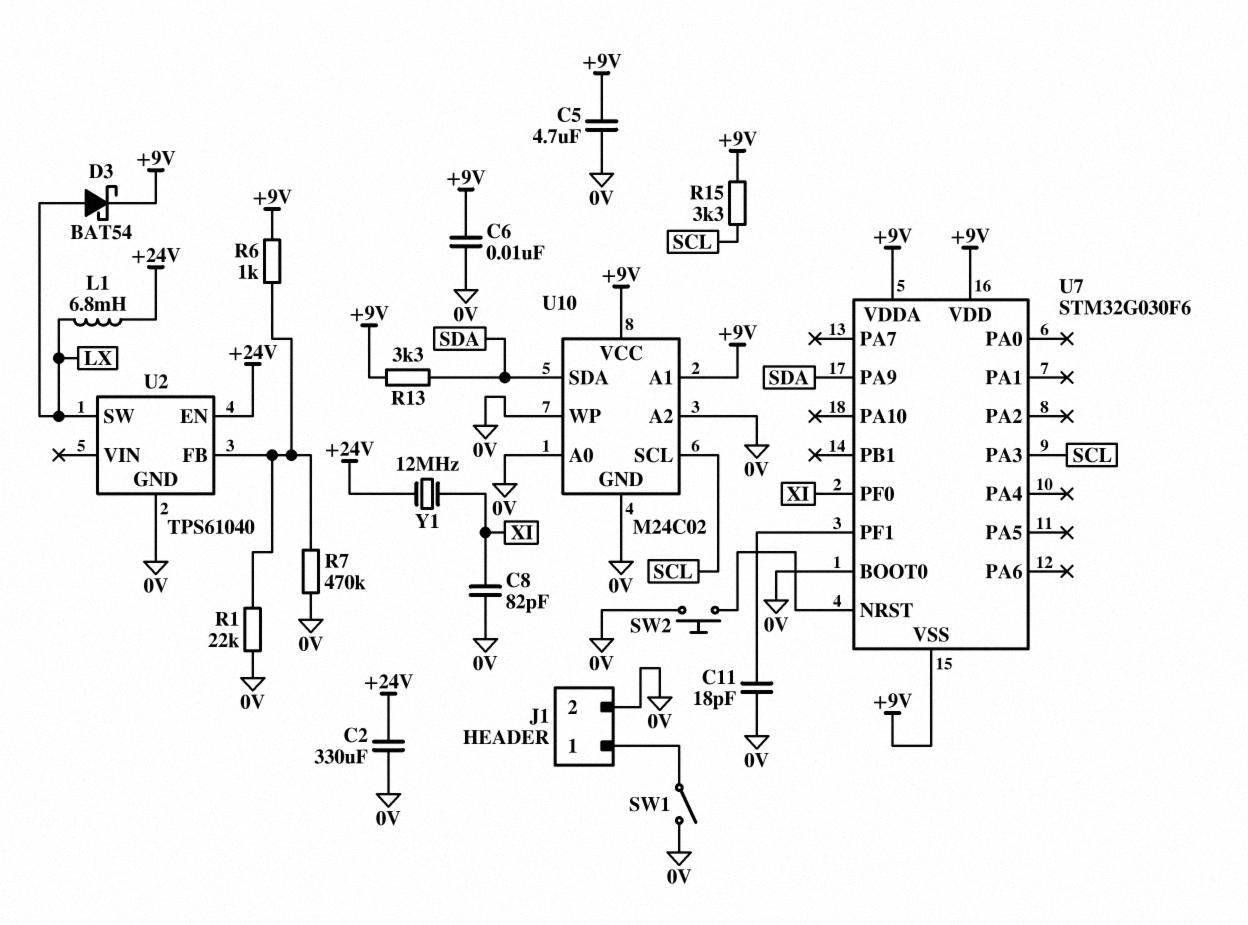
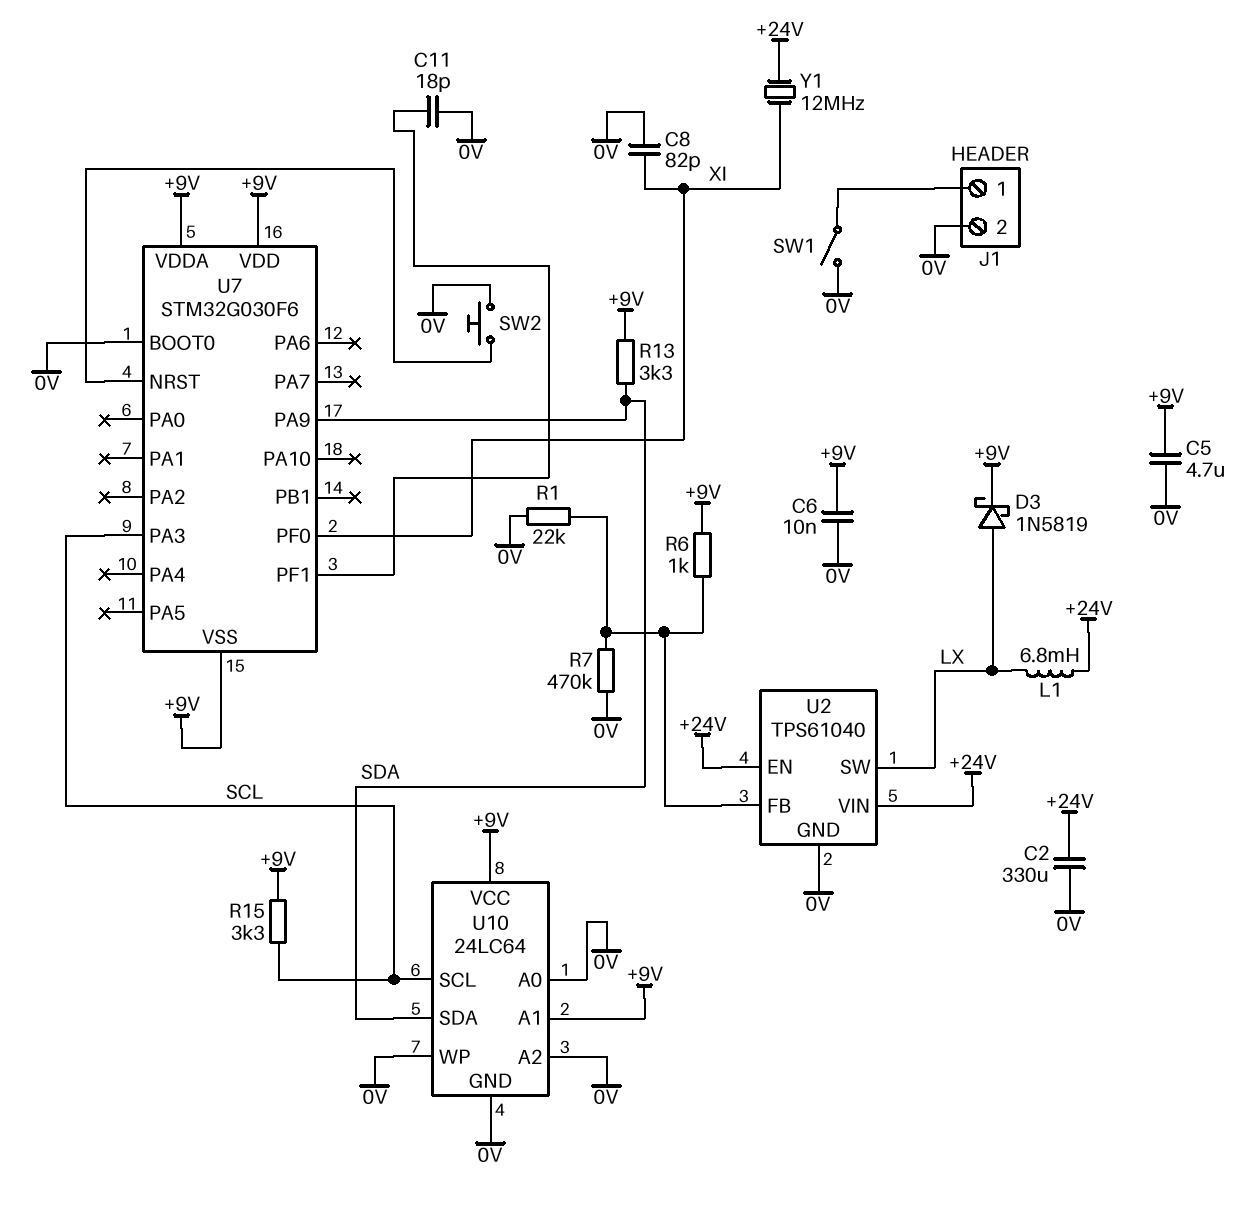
D3: schottky BAT54 (A LX, K +9V) -> schottky 1N5819 (A LX, K +9V)
U2 pin VIN: none -> +24V
U10: M24C02 -> 24LC64

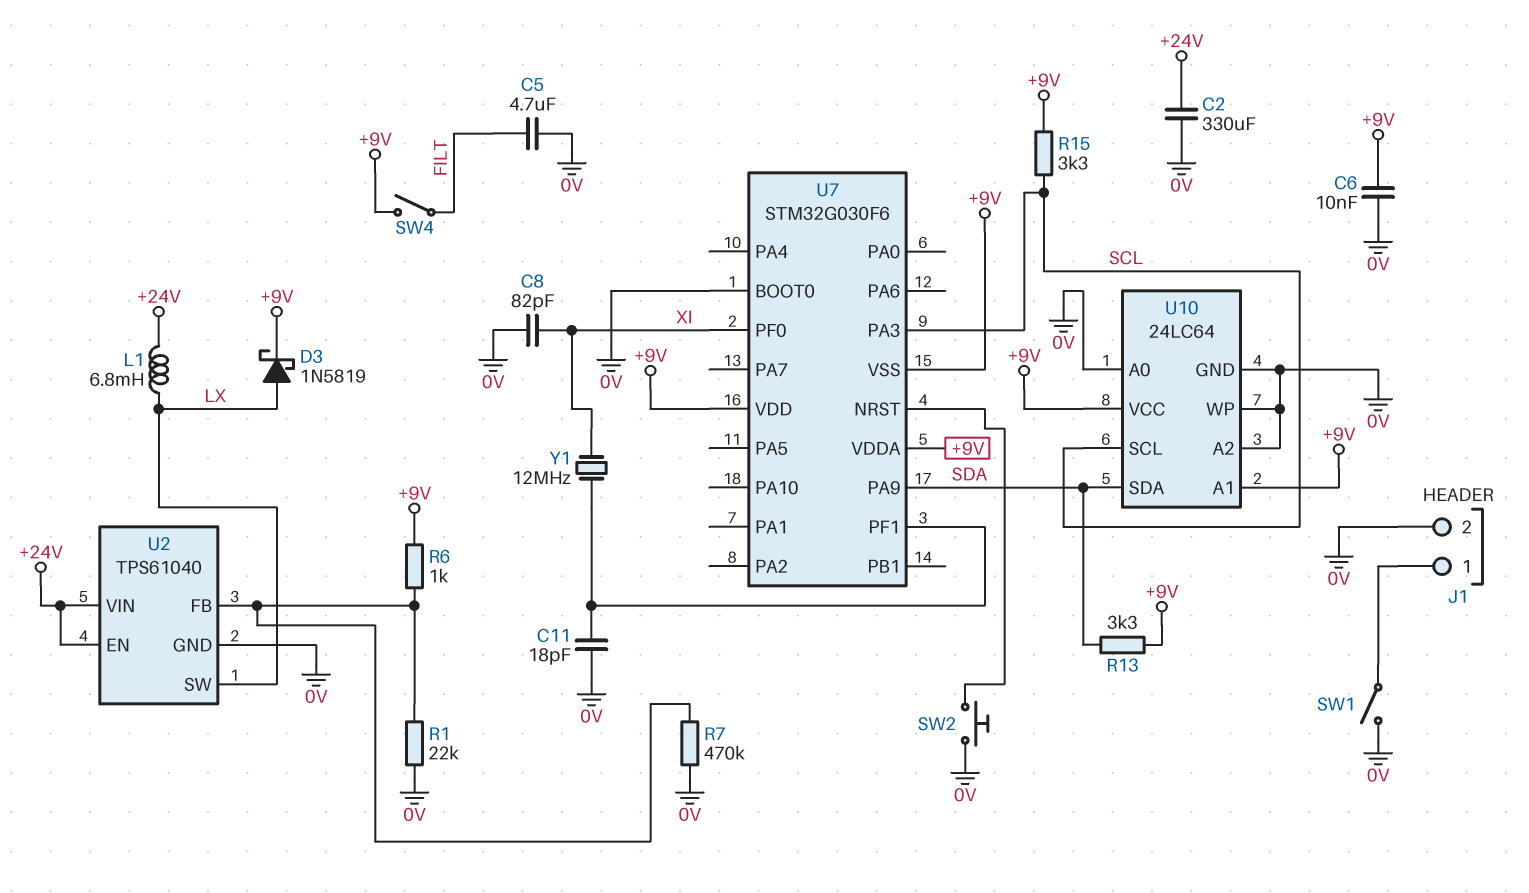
C5: 4.7uF (+9V, 0V) -> 4.7uF (0V, FILT)
SW4: none -> switch (+9V, FILT)
Y1: 12MHz (+24V, XI) -> 12MHz (U7/PF1, XI)

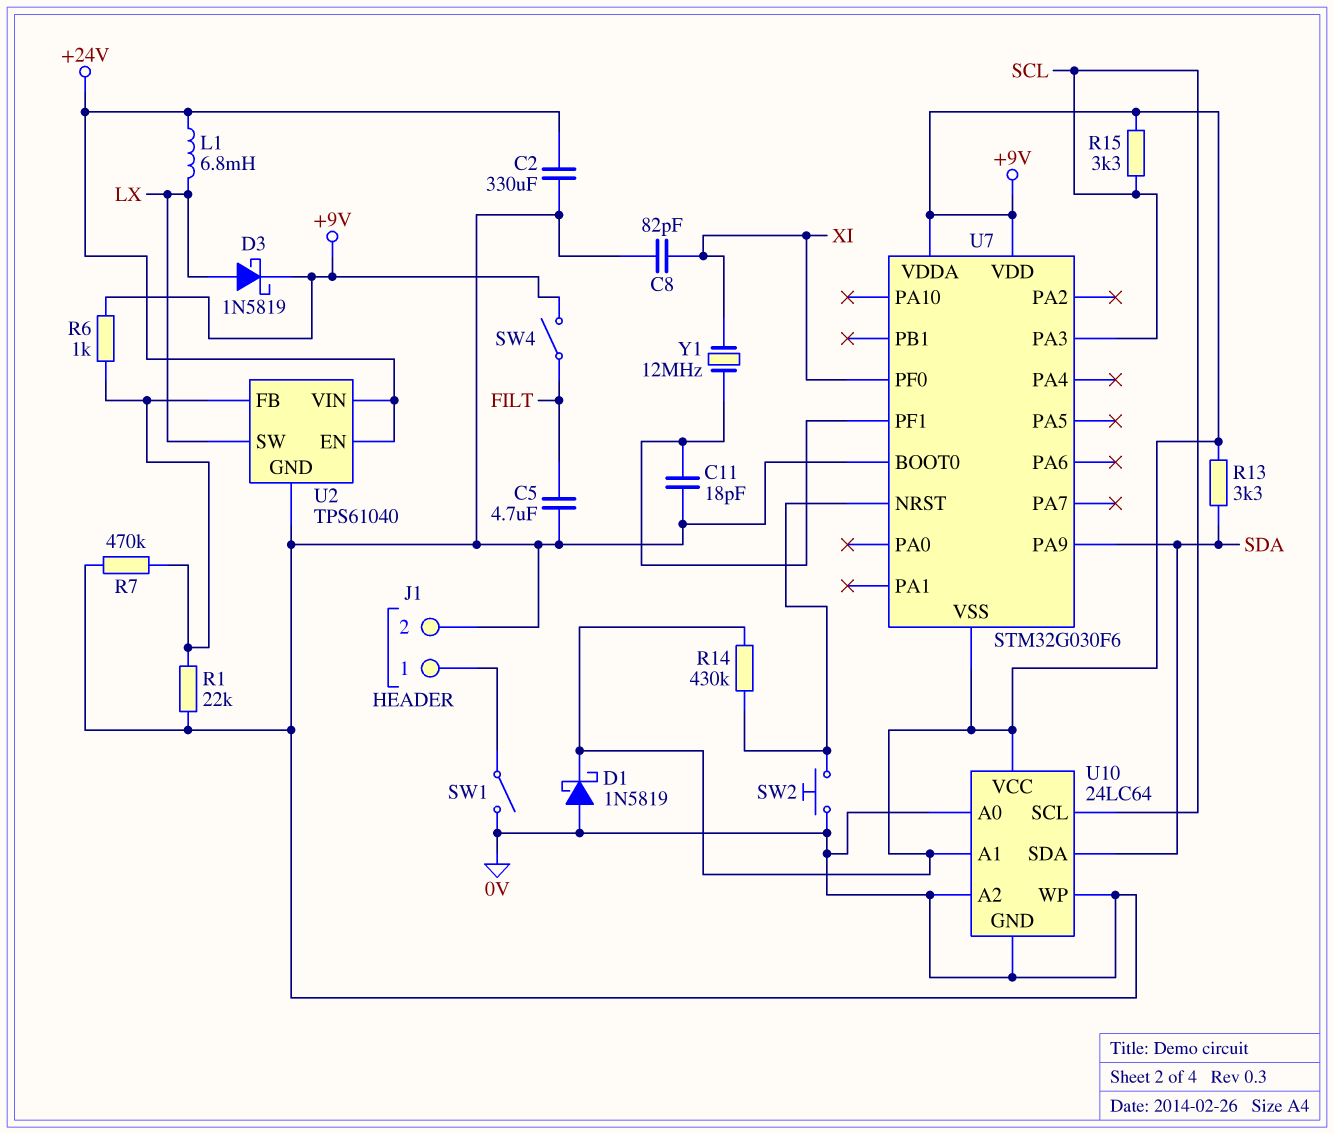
C6: 10nF (+9V, 0V) -> none
D1: none -> schottky 1N5819 (A 0V, K +9V)
R14: none -> 430k (+9V, U7/NRST)

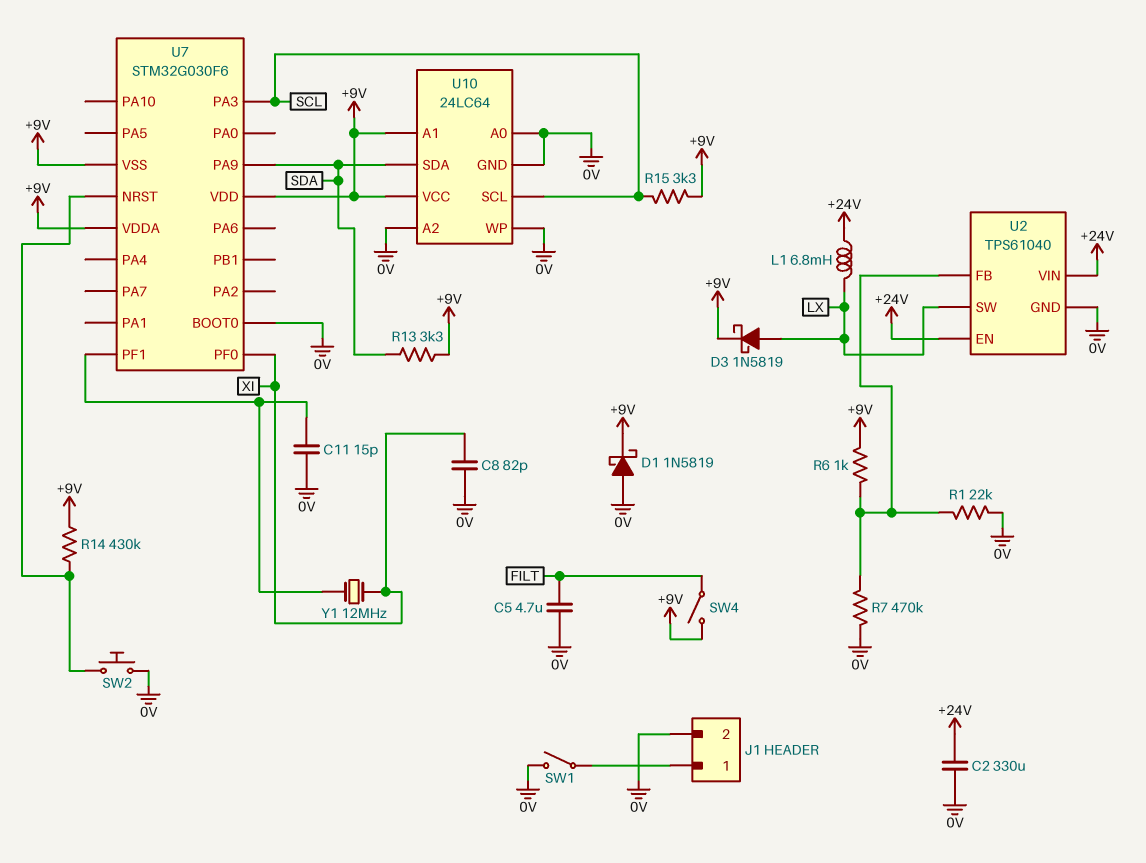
C11: 18pF (0V, U7/PF1) -> 15pF (0V, U7/PF1)

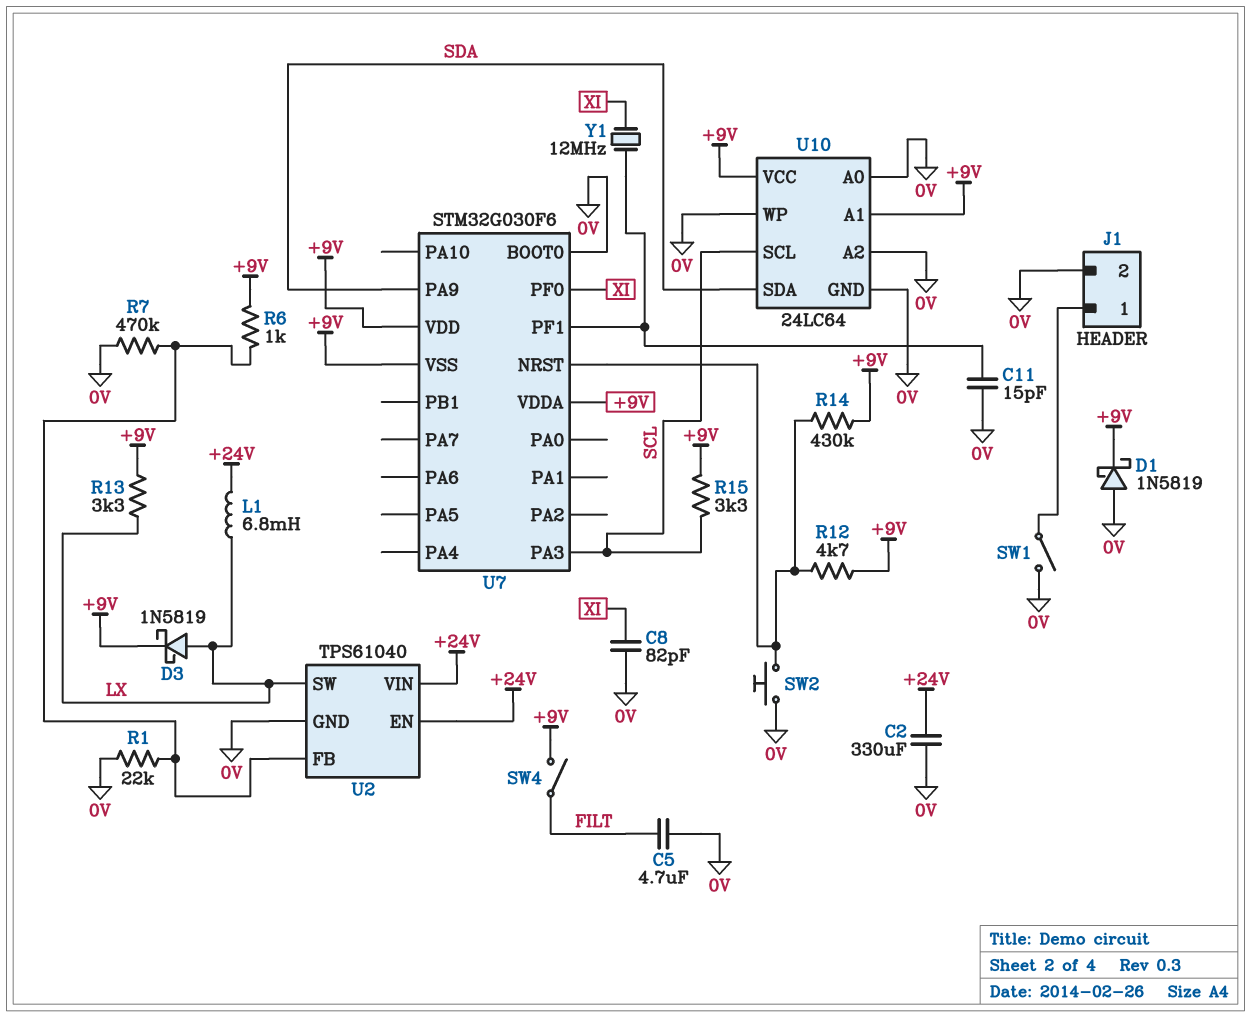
R12: none -> 4.7k (+9V, U7/NRST)
R13: 3.3k (+9V, SDA) -> 3.3k (+9V, LX)

